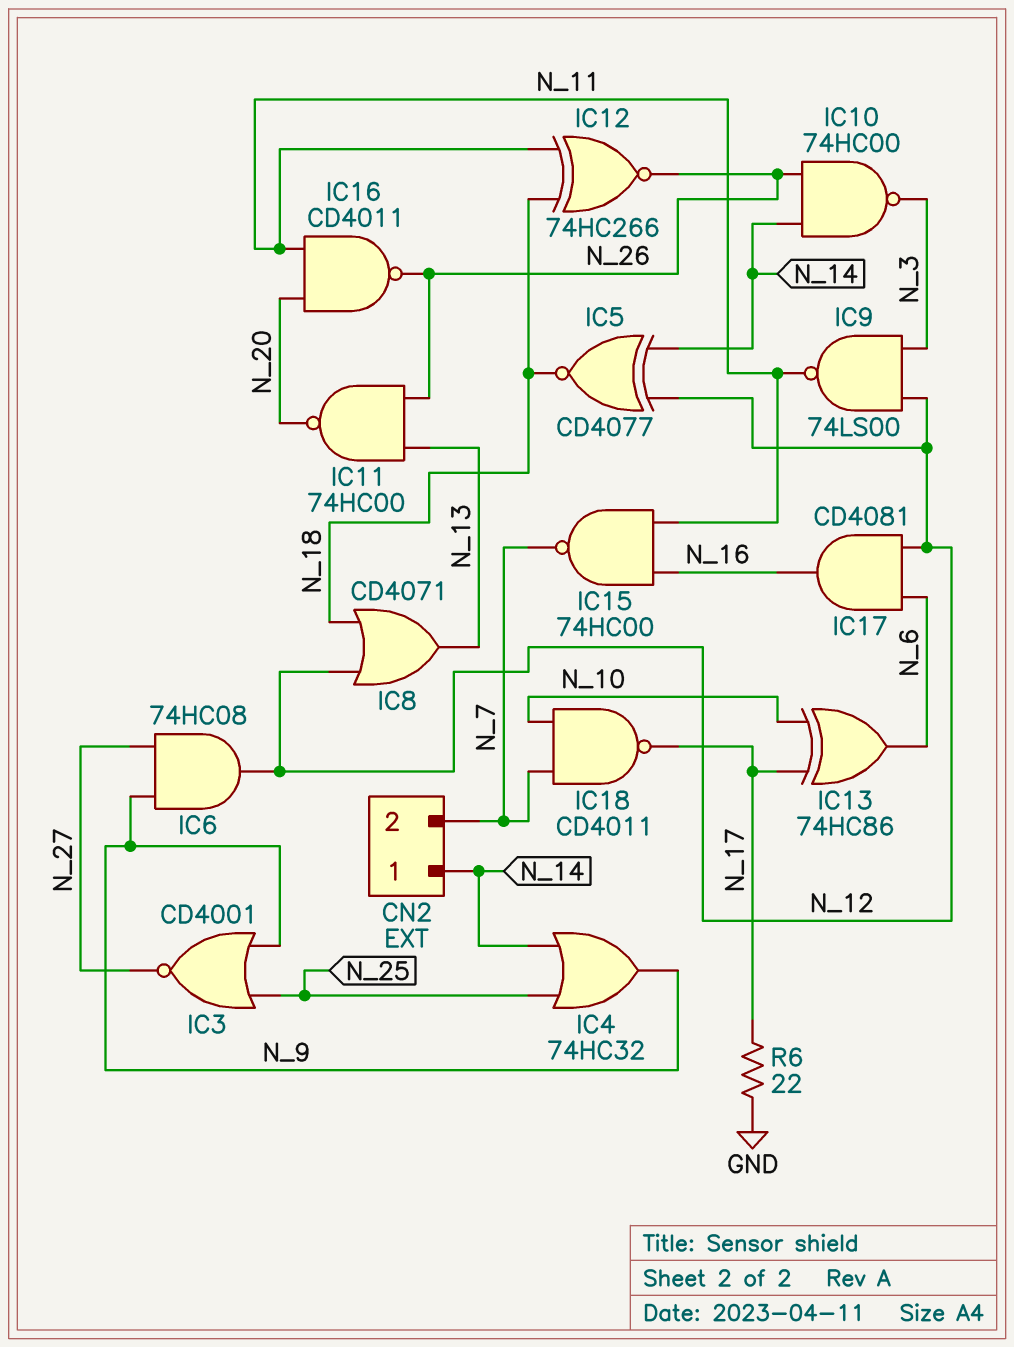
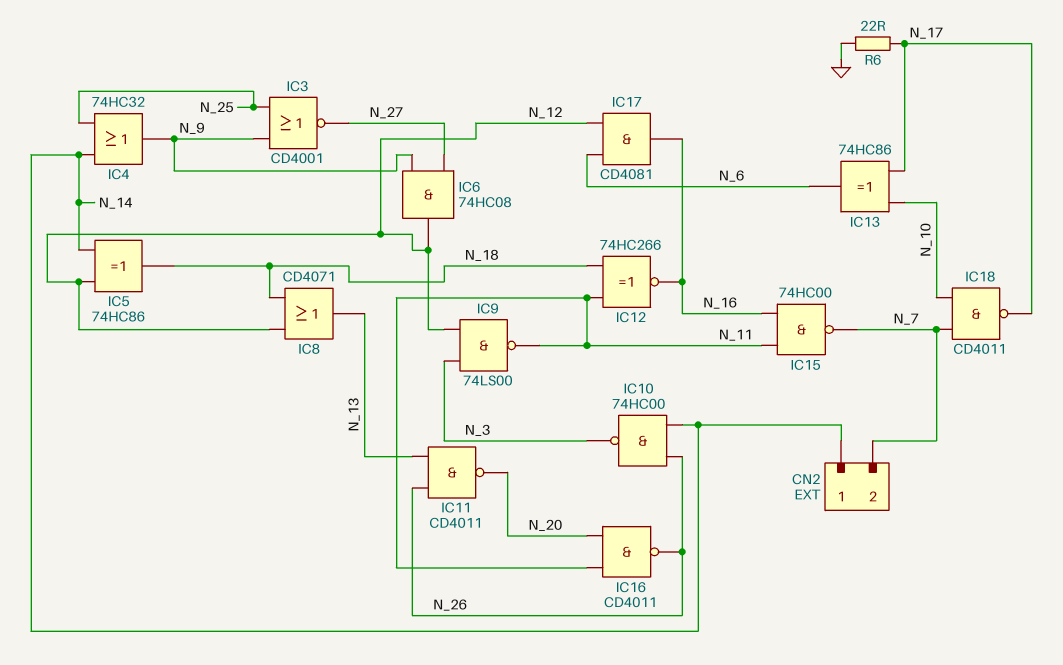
IC5: XNOR CD4077 (in N_12, in N_14, out N_18) -> XOR 74HC86 (in N_12, in N_14, out N_18)
IC11: NAND 74HC00 (in N_13, in N_26, out N_20) -> NAND CD4011 (in N_13, in N_26, out N_20)
IC12: XNOR 74HC266 (in N_11, in N_18, out N_26) -> XNOR 74HC266 (in N_11, in N_18, out N_16)

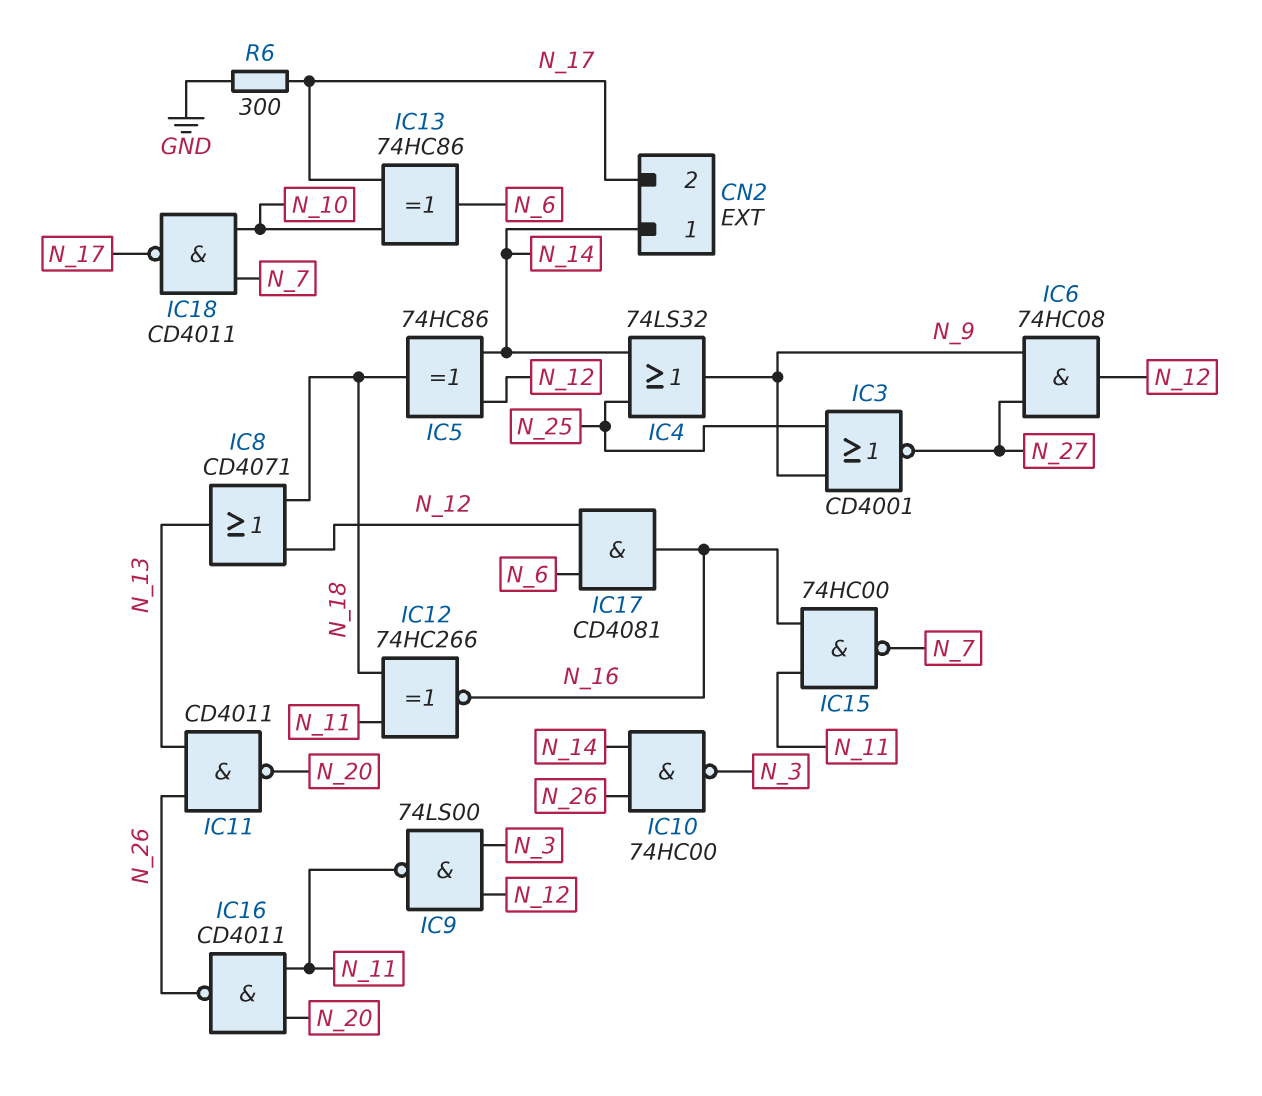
CN2 pin 2: N_7 -> N_17
IC4: OR 74HC32 (in N_14, in N_25, out N_9) -> OR 74LS32 (in N_14, in N_25, out N_9)
R6: 22 (GND, N_17) -> 300 (GND, N_17)

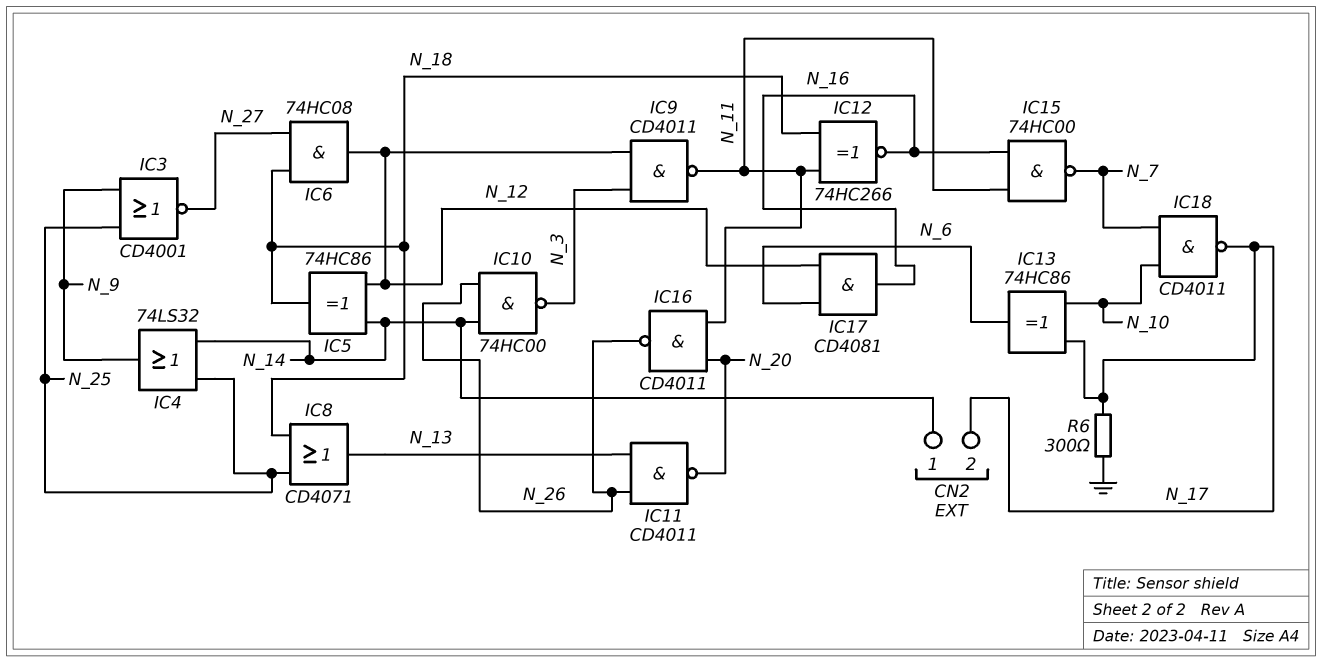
IC6: AND 74HC08 (in N_9, in N_27, out N_12) -> AND 74HC08 (in N_18, in N_27, out N_12)
IC8: OR CD4071 (in N_12, in N_18, out N_13) -> OR CD4071 (in N_18, in N_25, out N_13)
IC9: NAND 74LS00 (in N_3, in N_12, out N_11) -> NAND CD4011 (in N_3, in N_12, out N_11)

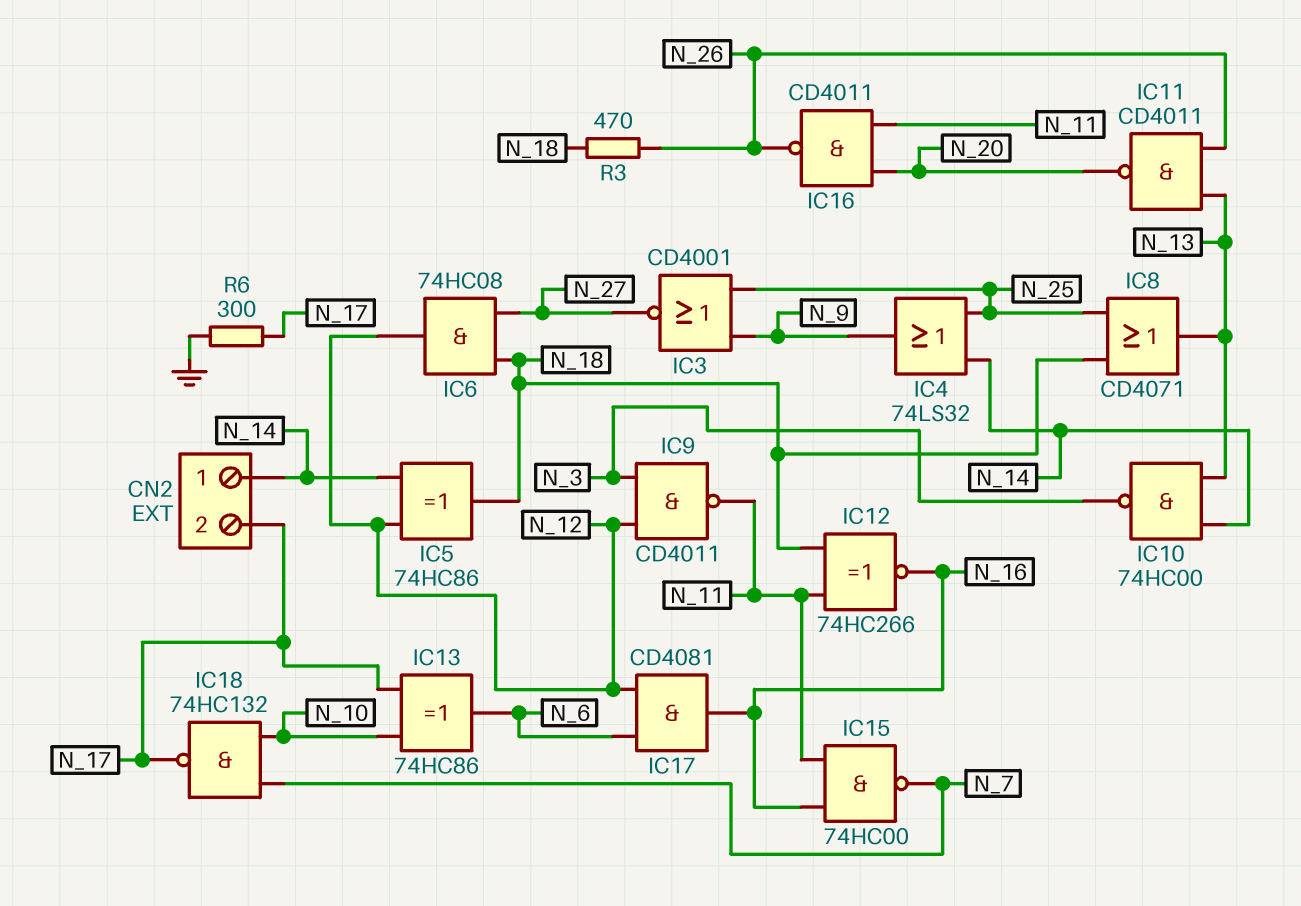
IC10: NAND 74HC00 (in N_14, in N_26, out N_3) -> NAND 74HC00 (in N_13, in N_14, out N_3)
IC18: NAND CD4011 (in N_7, in N_10, out N_17) -> NAND 74HC132 (in N_7, in N_10, out N_17)
R3: none -> 470 (N_18, N_26)

